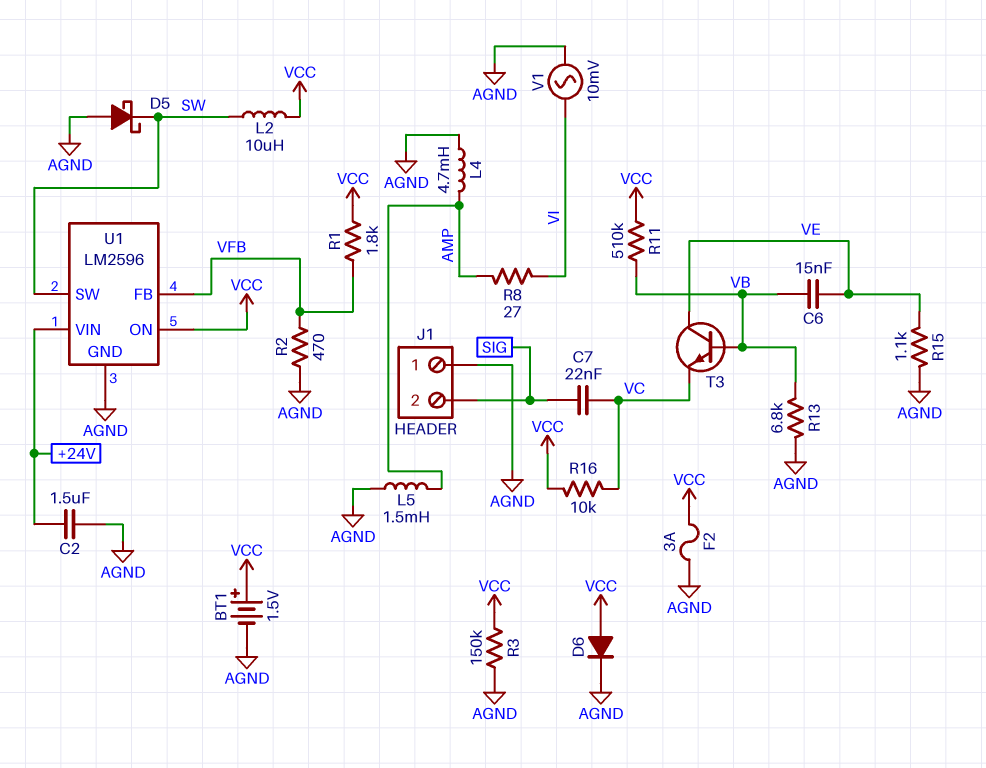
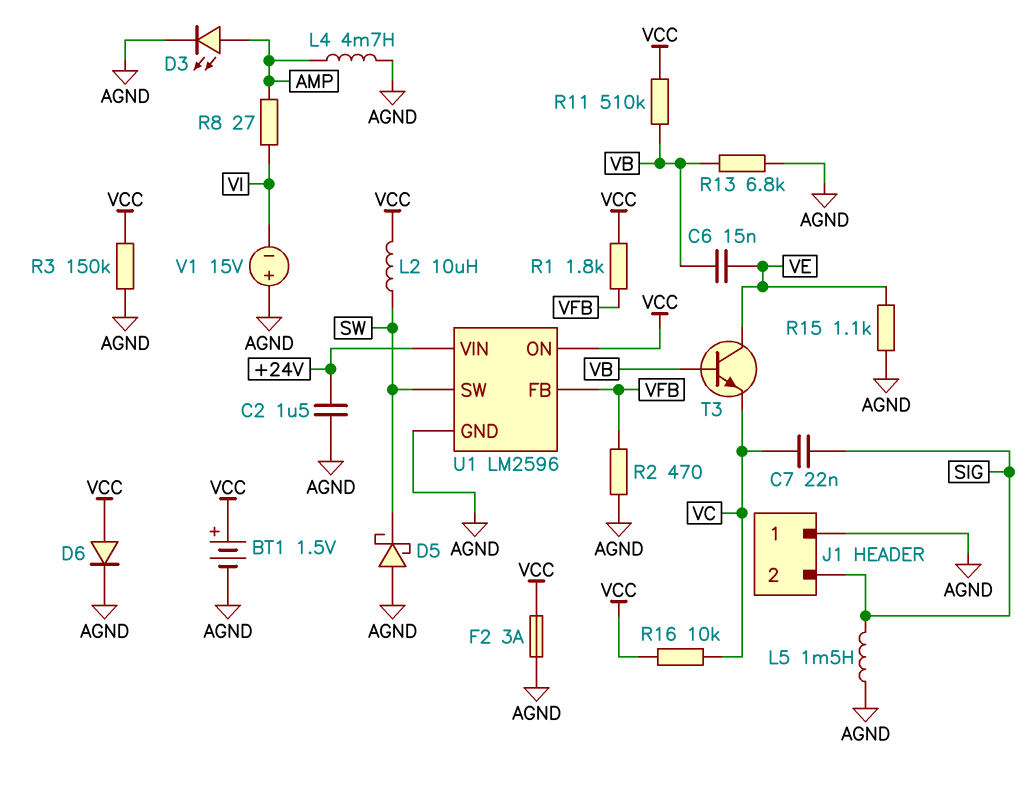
D3: none -> LED (A AMP, K AGND)
L5: 1.5mH (AGND, AMP) -> 1.5mH (AGND, SIG)
V1: AC 10mV (AGND, VI) -> 15V (plus AGND, minus VI)

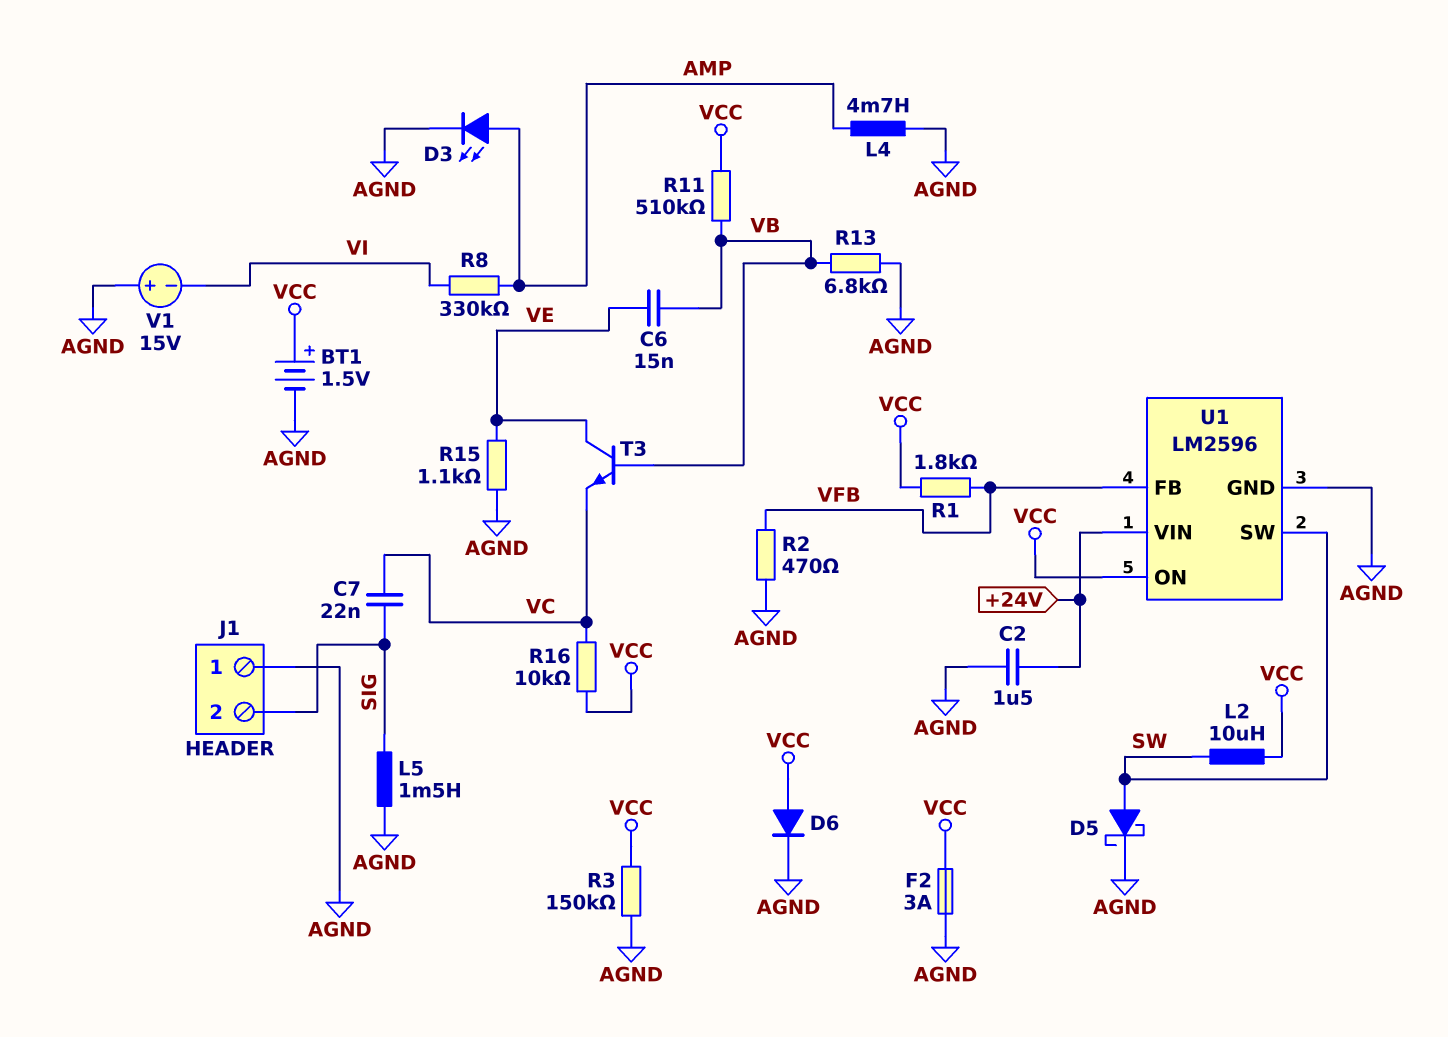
D5: schottky (A AGND, K SW) -> schottky (A SW, K AGND)
R8: 27 (AMP, VI) -> 330k (AMP, VI)

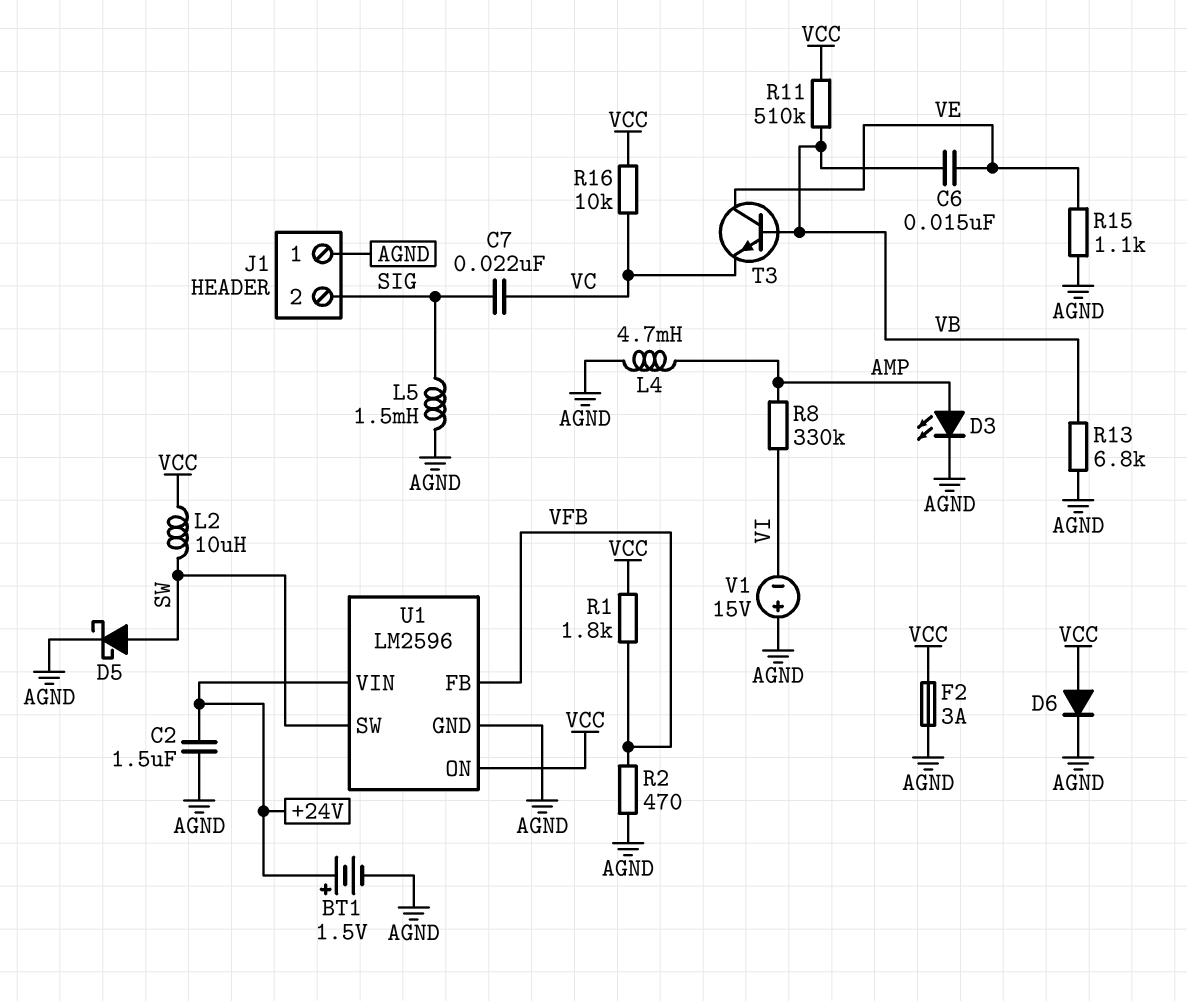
BT1: 1.5V (plus VCC, minus AGND) -> 1.5V (plus +24V, minus AGND)
R3: 150k (AGND, VCC) -> none

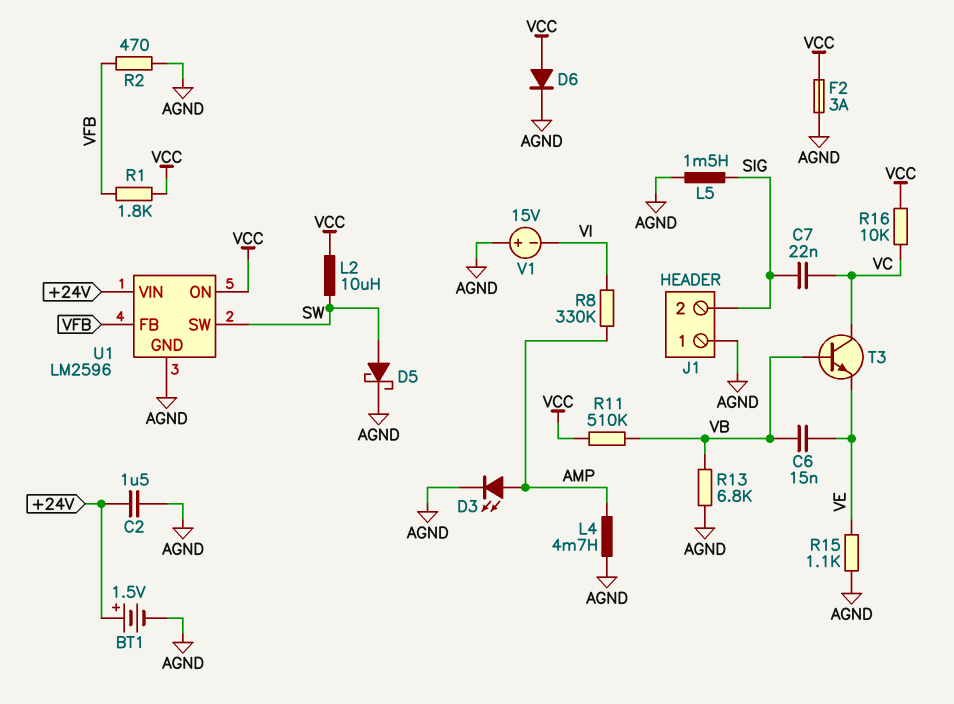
T3: NPN (B VB, C VE, E VC) -> NPN (B VB, C VC, E VE)

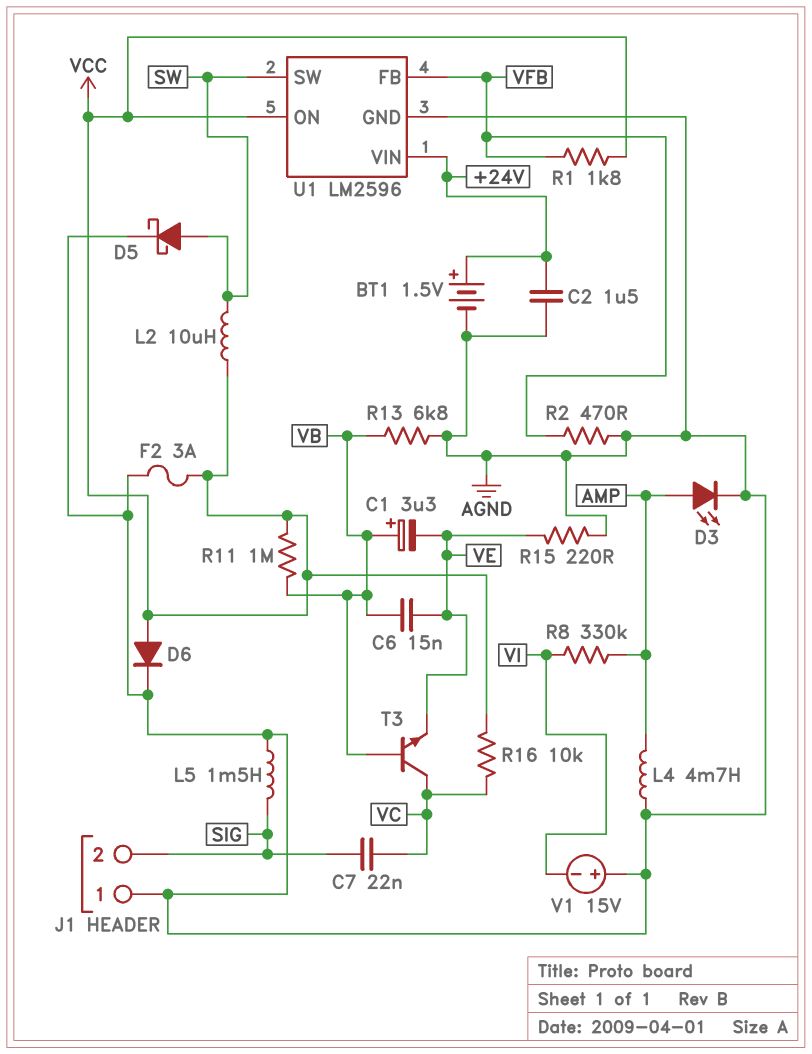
C1: none -> 3.3uF (plus VB, minus VE)
R11: 510k (VB, VCC) -> 1M (VB, VCC)
R15: 1.1k (AGND, VE) -> 220 (AGND, VE)

